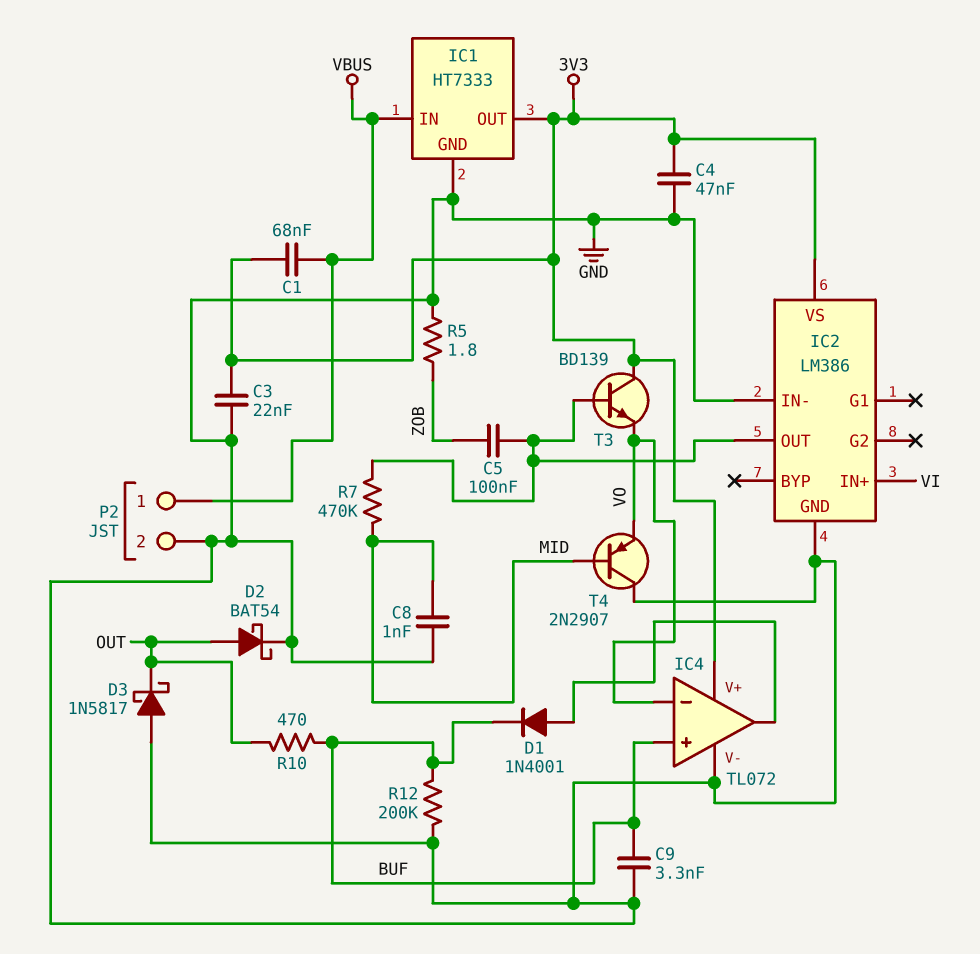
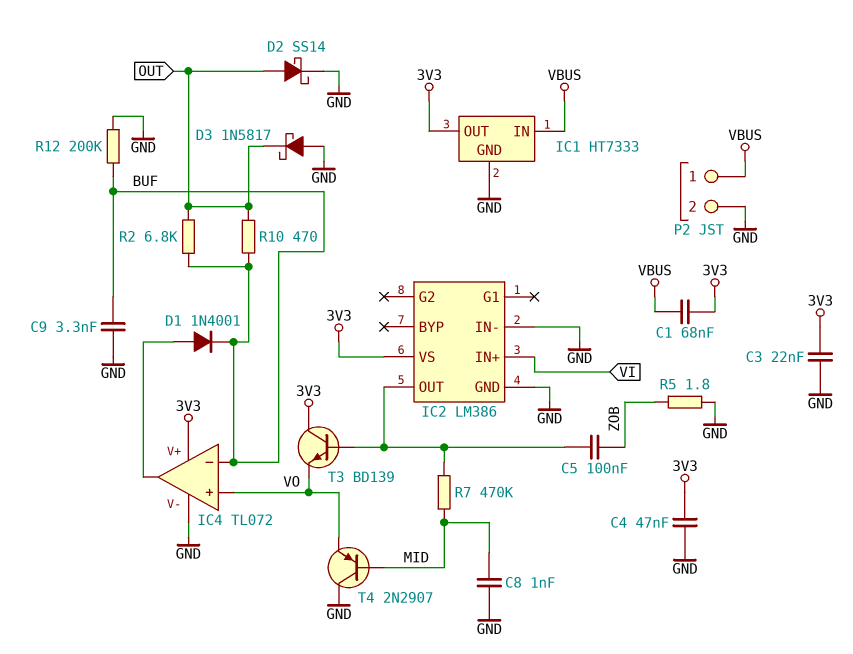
D2: schottky BAT54 (A OUT, K GND) -> schottky SS14 (A OUT, K GND)
IC4 pin in+: BUF -> VO
IC4 pin in-: VO -> BUF
R2: none -> 6.8k (BUF, OUT)

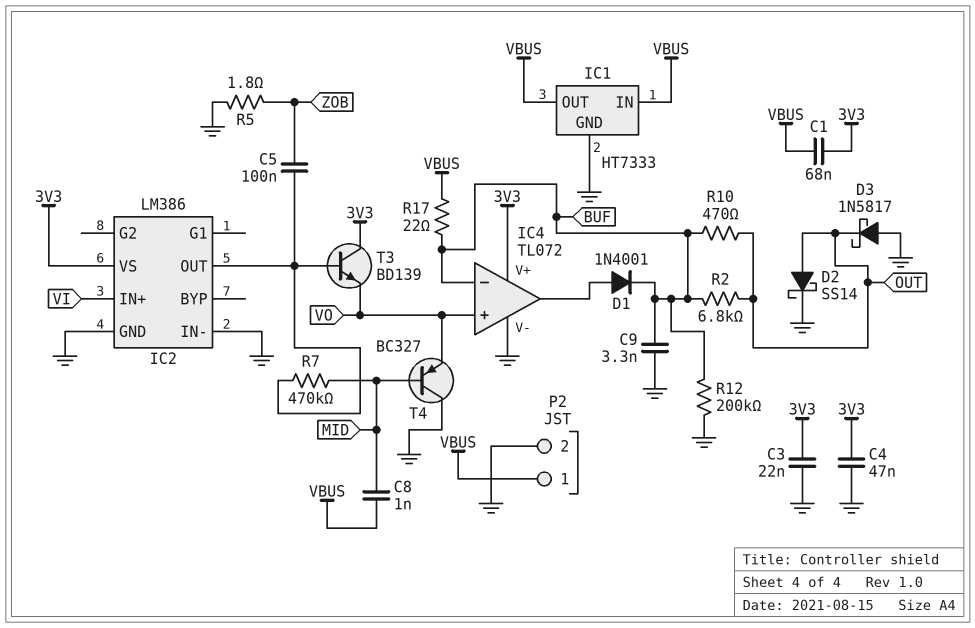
C8: 1nF (GND, MID) -> 1nF (MID, VBUS)
IC1 pin OUT: 3V3 -> VBUS
R17: none -> 22 (BUF, VBUS)
T4: PNP 2N2907 (B MID, C GND, E VO) -> PNP BC327 (B MID, C GND, E VO)

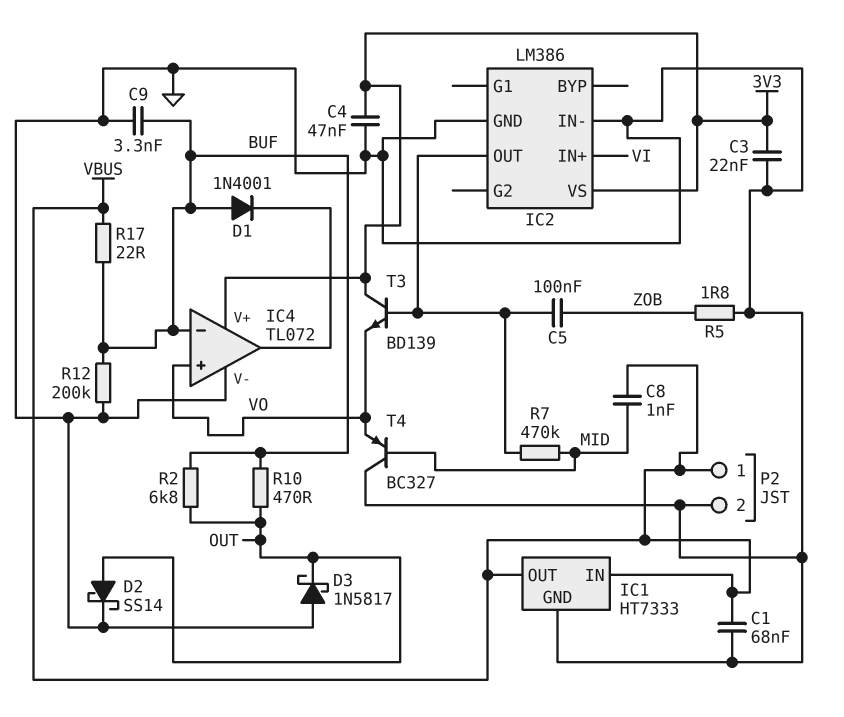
C1: 68nF (3V3, VBUS) -> 68nF (GND, VBUS)
D1: diode 1N4001 (A IC4/out, K BUF) -> diode 1N4001 (A BUF, K IC4/out)

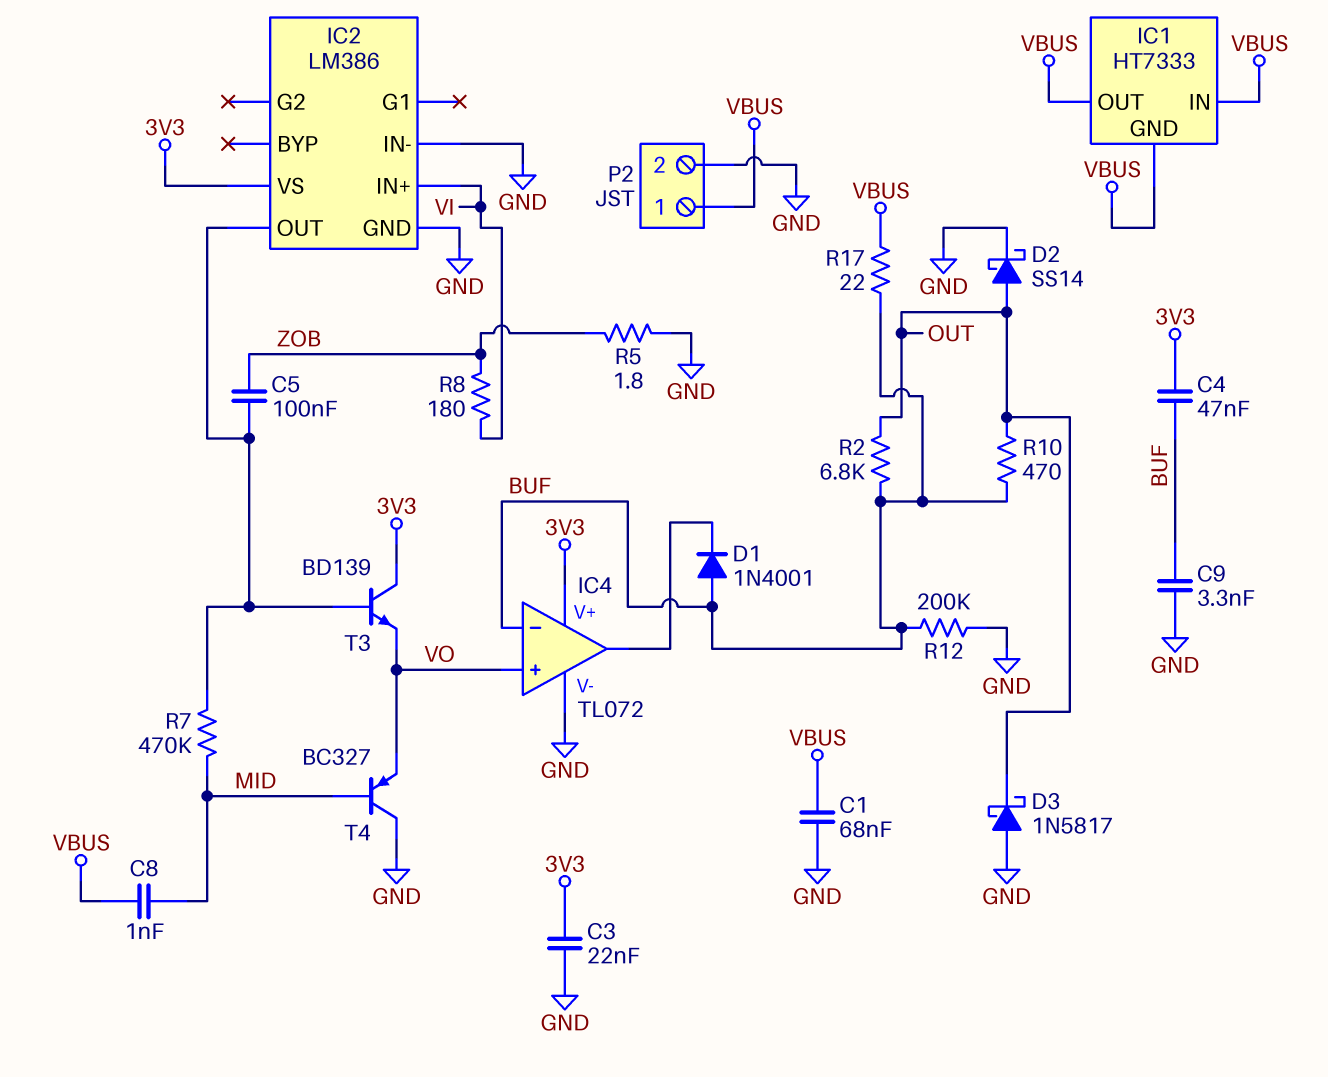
C4: 47nF (3V3, GND) -> 47nF (3V3, BUF)
IC1 pin GND: GND -> VBUS
R8: none -> 180 (VI, ZOB)

